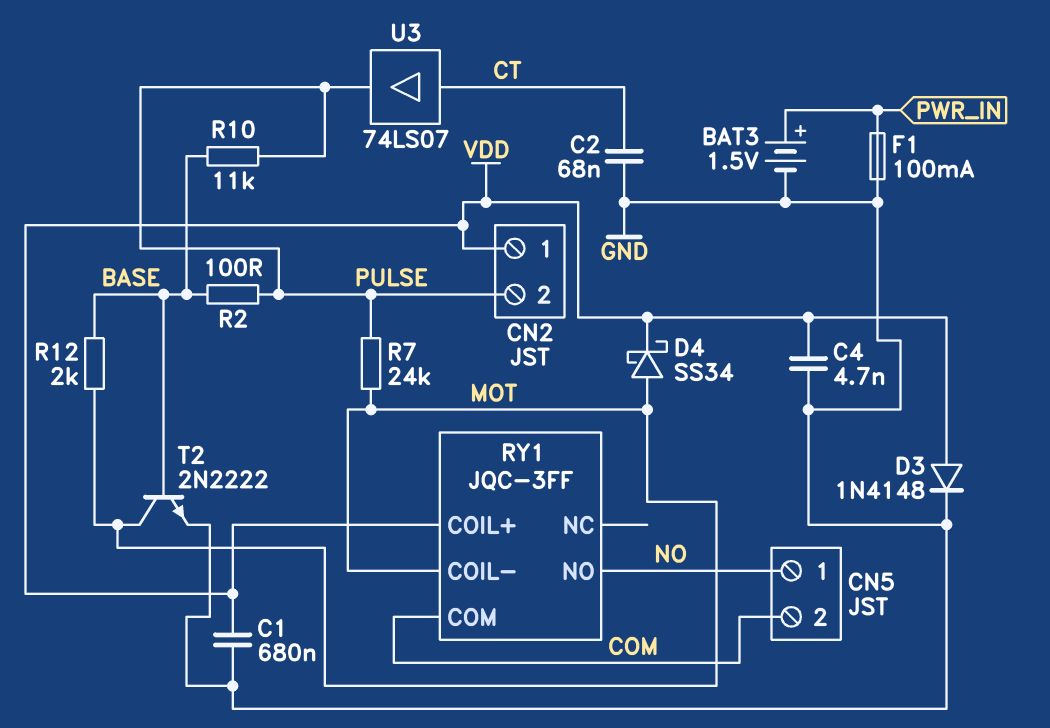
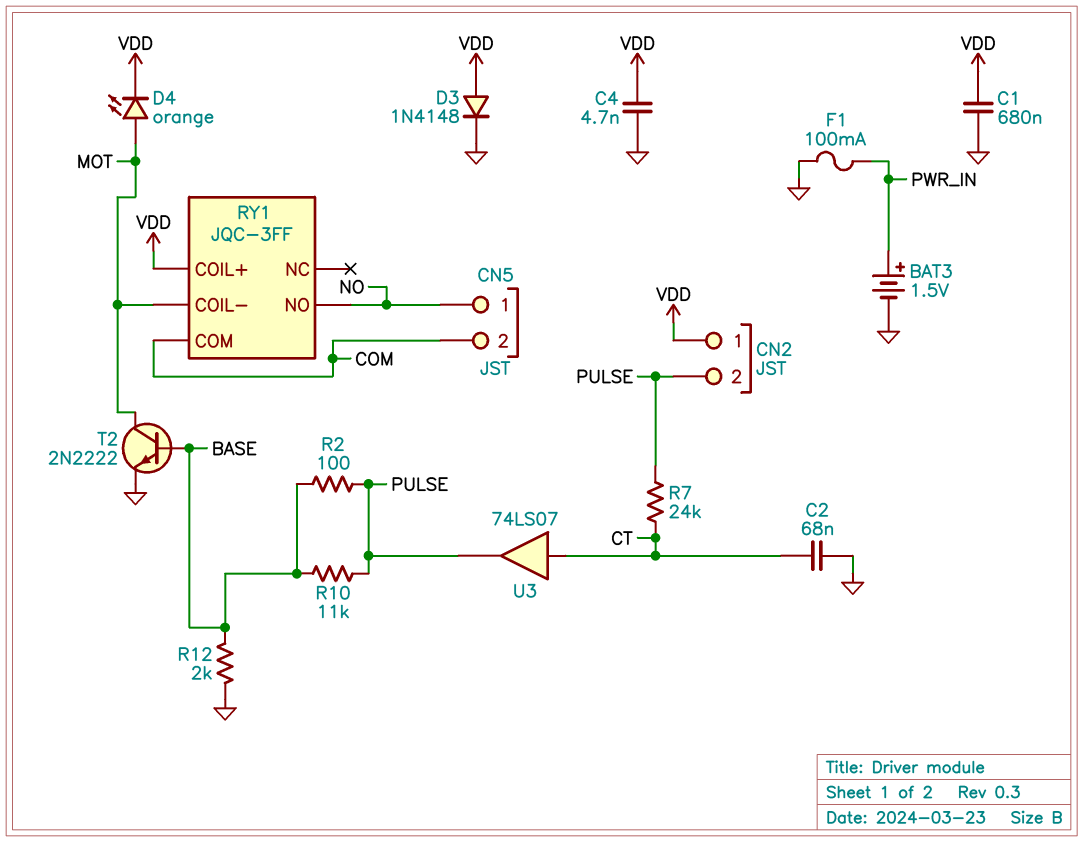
D4: schottky SS34 (A MOT, K VDD) -> LED orange (A MOT, K VDD)
R7: 24k (MOT, PULSE) -> 24k (CT, PULSE)
R12: 2k (BASE, MOT) -> 2k (BASE, GND)

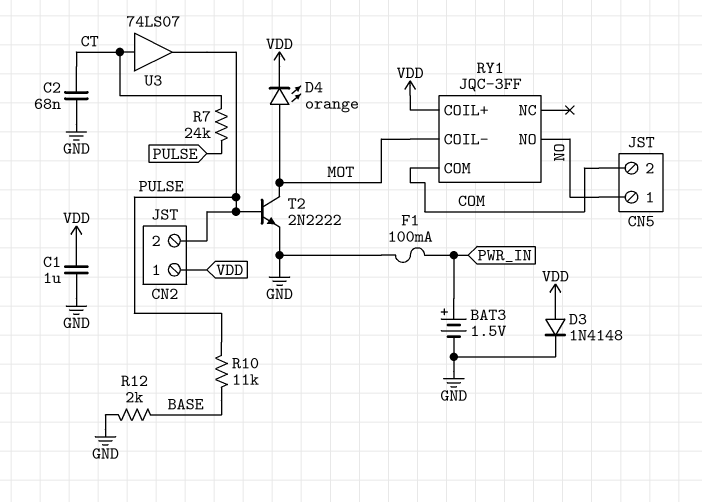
C1: 680nF (GND, VDD) -> 1uF (GND, VDD)
C4: 4.7nF (GND, VDD) -> none
R2: 100 (BASE, PULSE) -> none
T2: NPN 2N2222 (B BASE, C MOT, E GND) -> NPN 2N2222 (B PULSE, C MOT, E GND)

